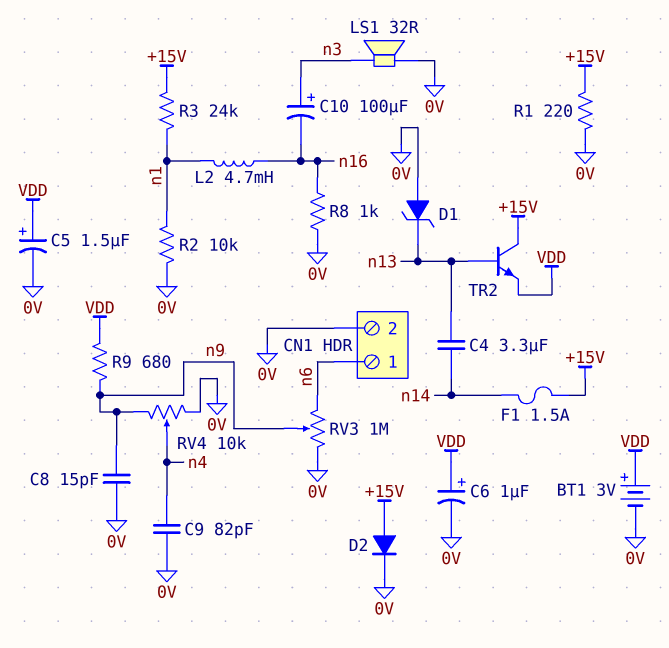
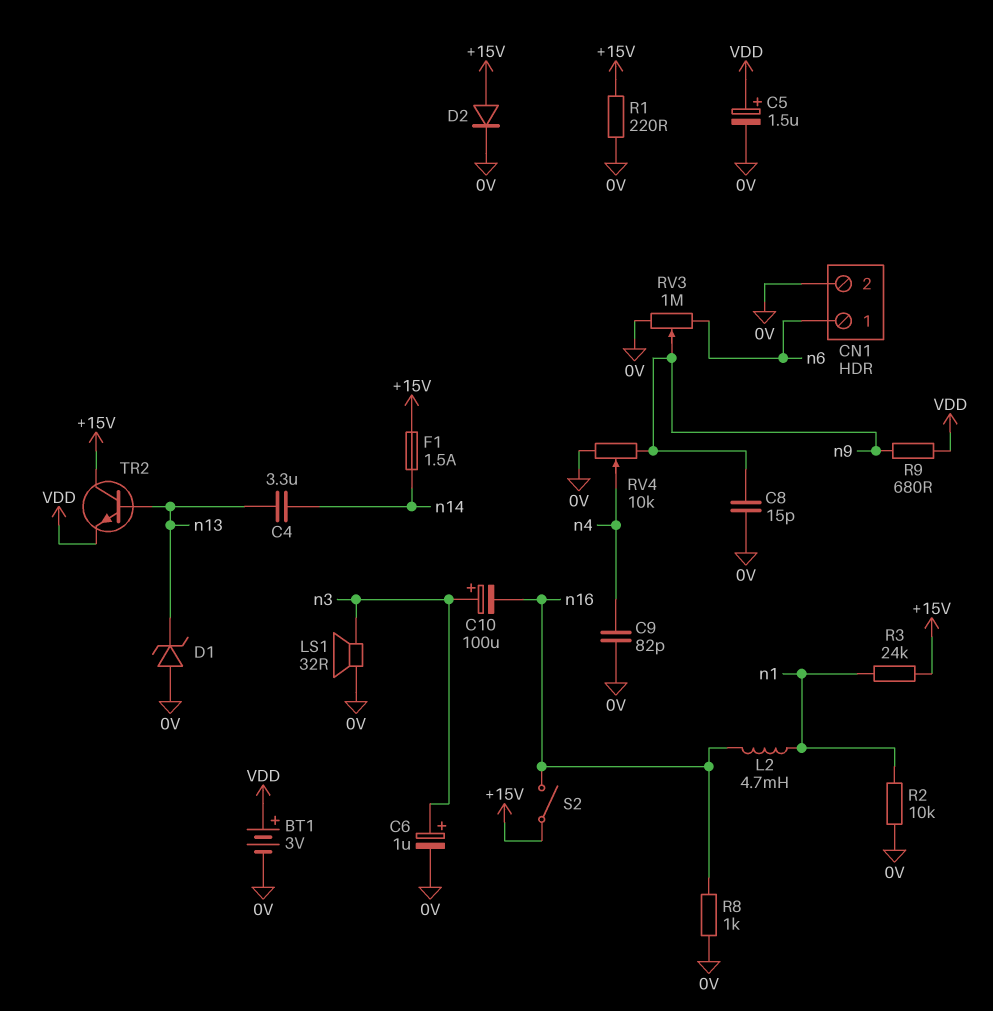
C6: 1uF (plus VDD, minus 0V) -> 1uF (plus n3, minus 0V)
S2: none -> switch (+15V, n16)

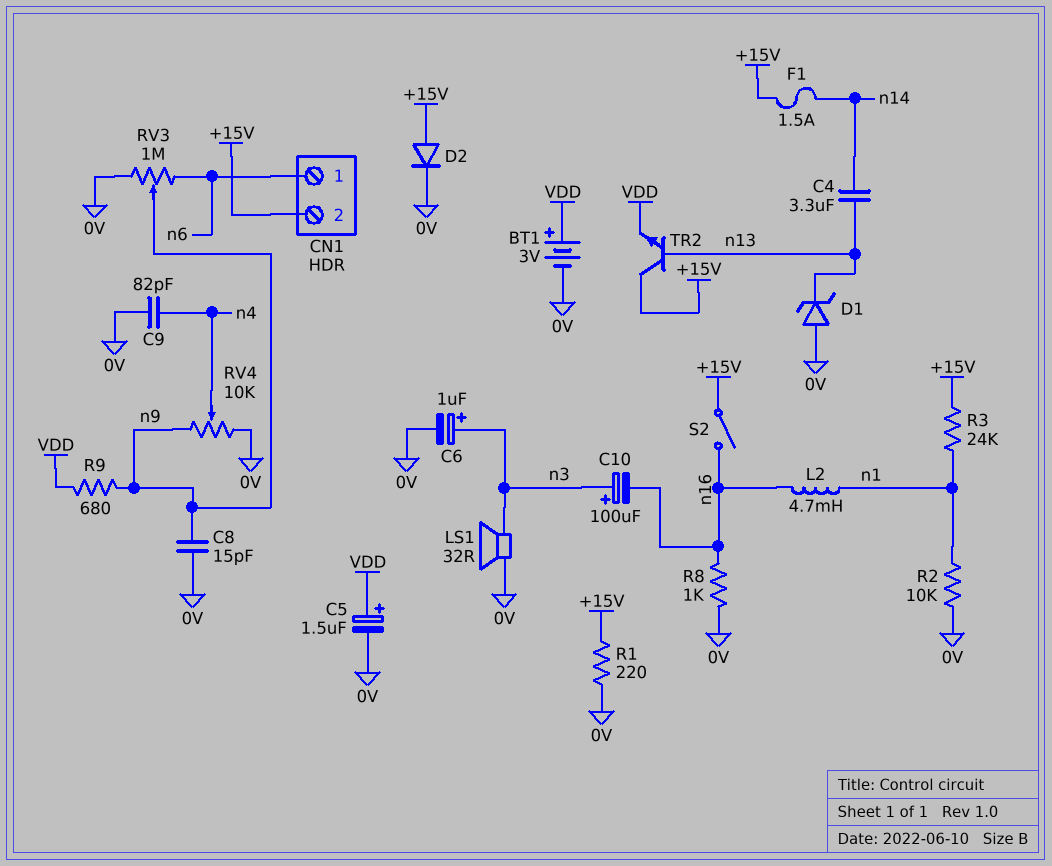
CN1 pin 2: 0V -> +15V

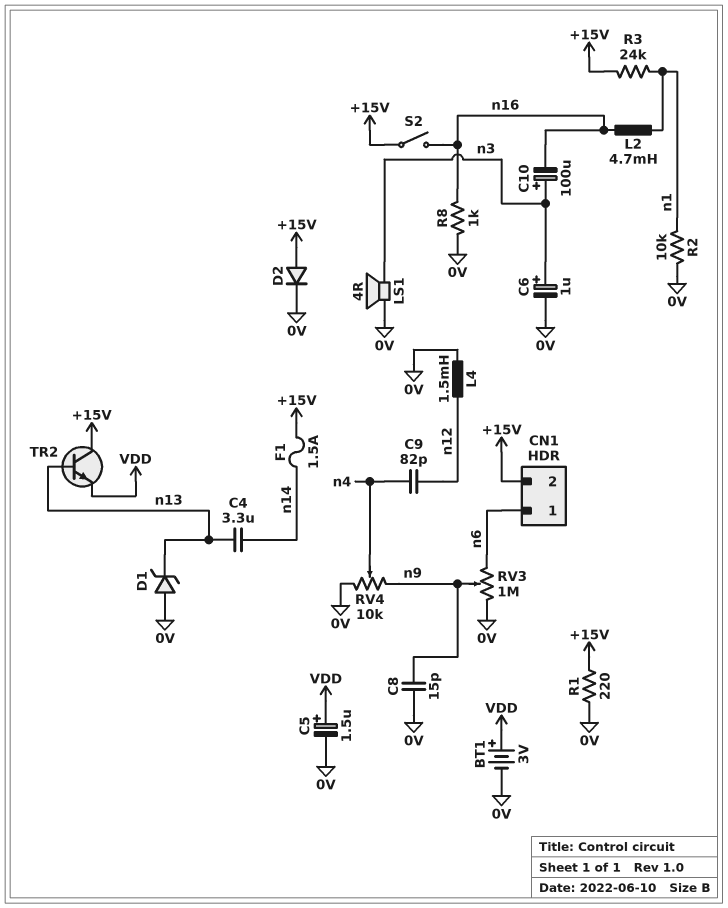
C9: 82pF (0V, n4) -> 82pF (n4, n12)
L4: none -> 1.5mH (0V, n12)
LS1: speaker 32R (0V, n3) -> speaker 4R (0V, n3)
R9: 680 (VDD, n9) -> none

